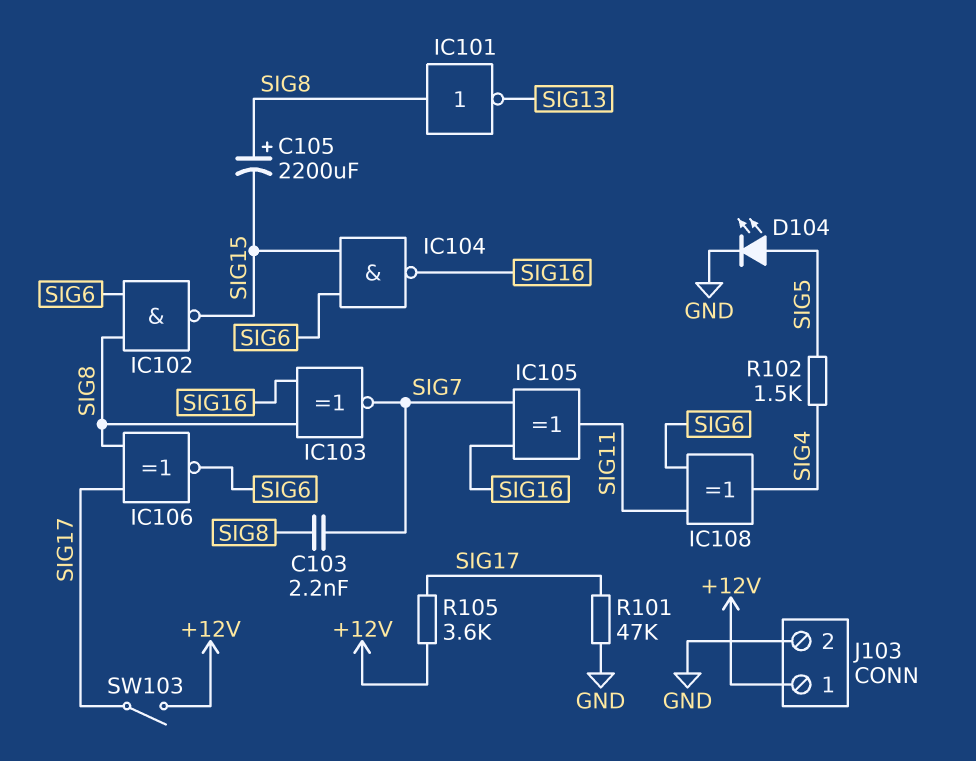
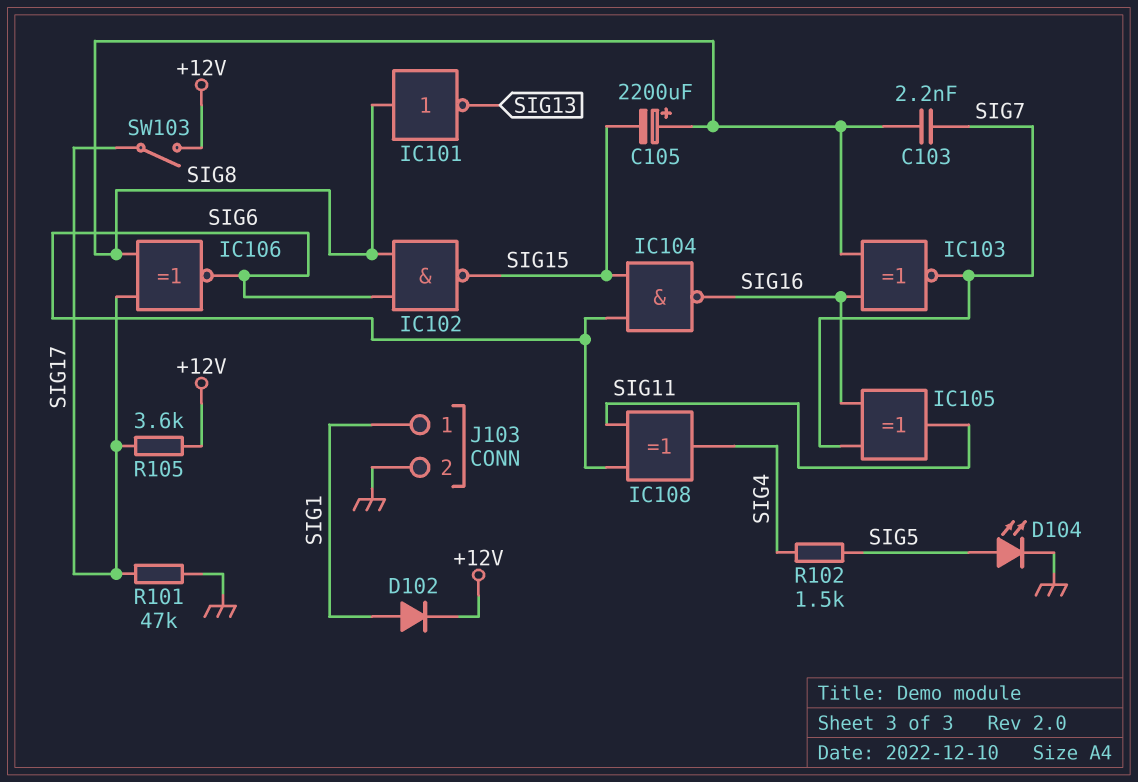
D102: none -> diode (A SIG1, K +12V)
J103 pin 1: +12V -> SIG1

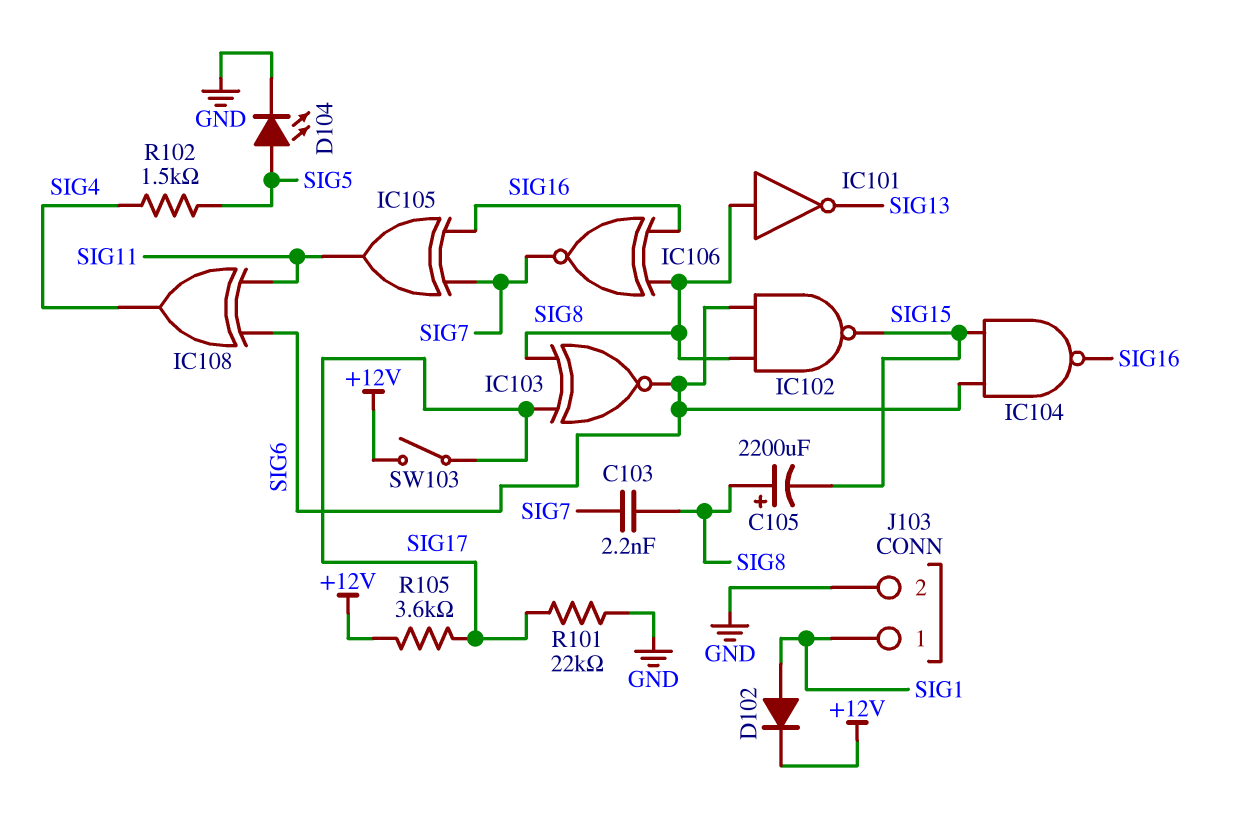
IC103: XNOR (in SIG8, in SIG16, out SIG7) -> XNOR (in SIG8, in SIG17, out SIG6)
IC106: XNOR (in SIG8, in SIG17, out SIG6) -> XNOR (in SIG8, in SIG16, out SIG7)
R101: 47k (GND, SIG17) -> 22k (GND, SIG17)

